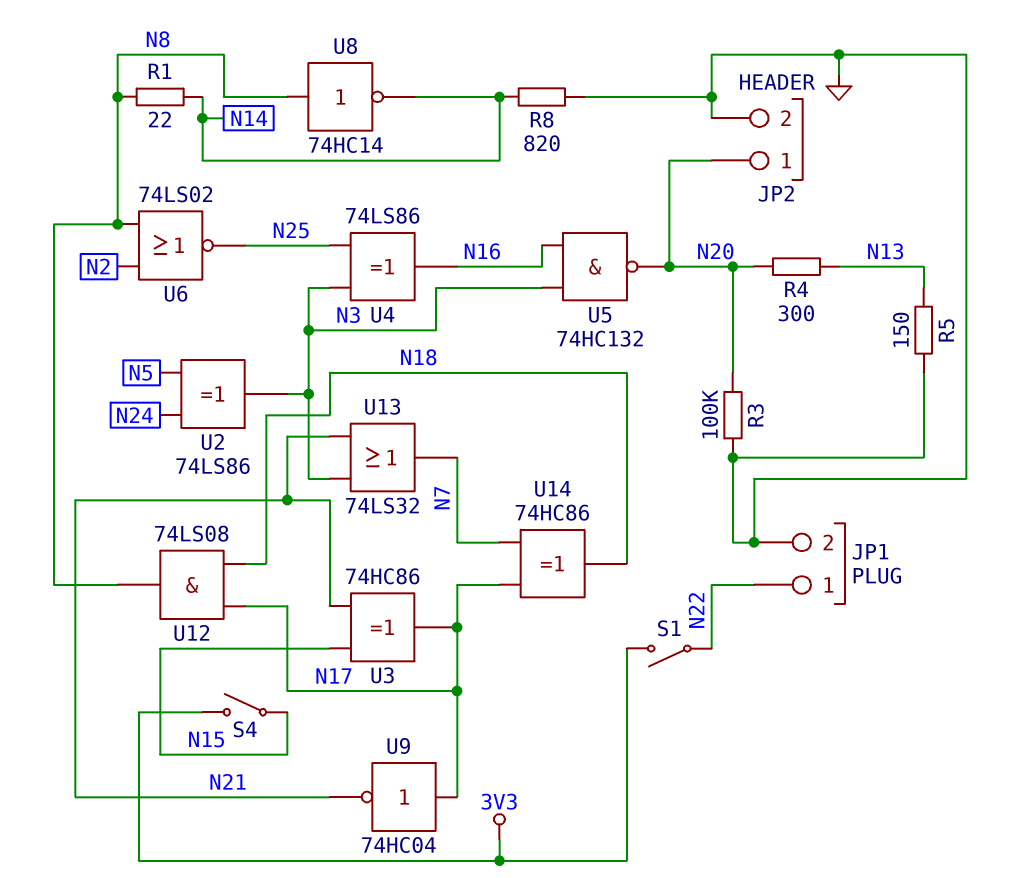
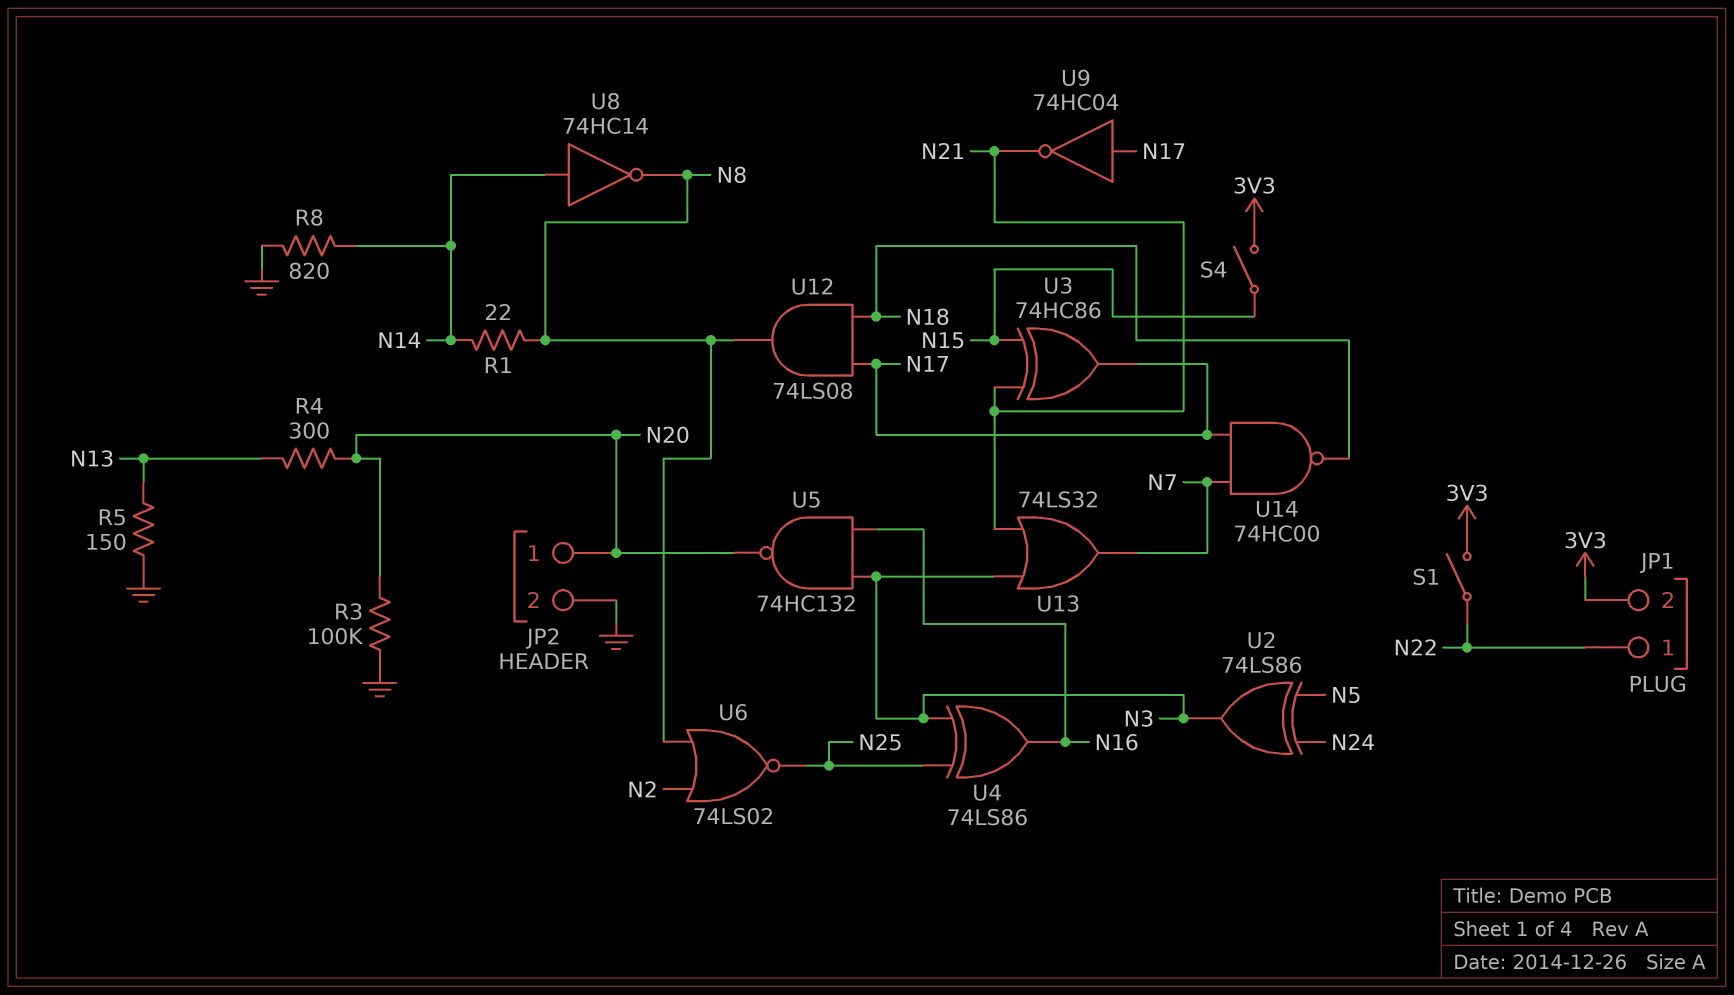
JP1 pin 2: GND -> 3V3
U8: NOT 74HC14 (in N8, out N14) -> NOT 74HC14 (in N14, out N8)
U14: XOR 74HC86 (in N7, in N17, out N18) -> NAND 74HC00 (in N7, in N17, out N18)

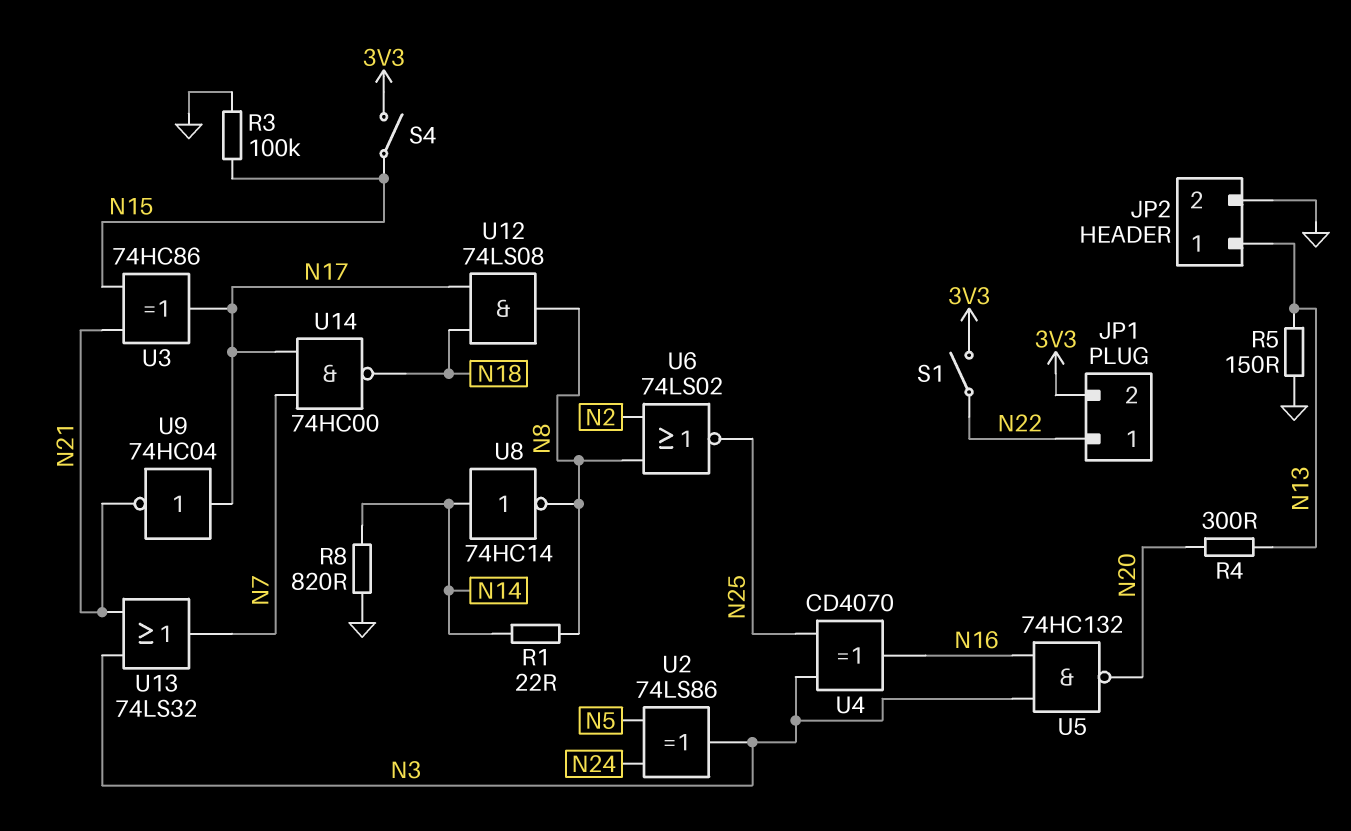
JP2 pin 1: N20 -> N13
R3: 100k (GND, N20) -> 100k (GND, N15)
U4: XOR 74LS86 (in N3, in N25, out N16) -> XOR CD4070 (in N3, in N25, out N16)

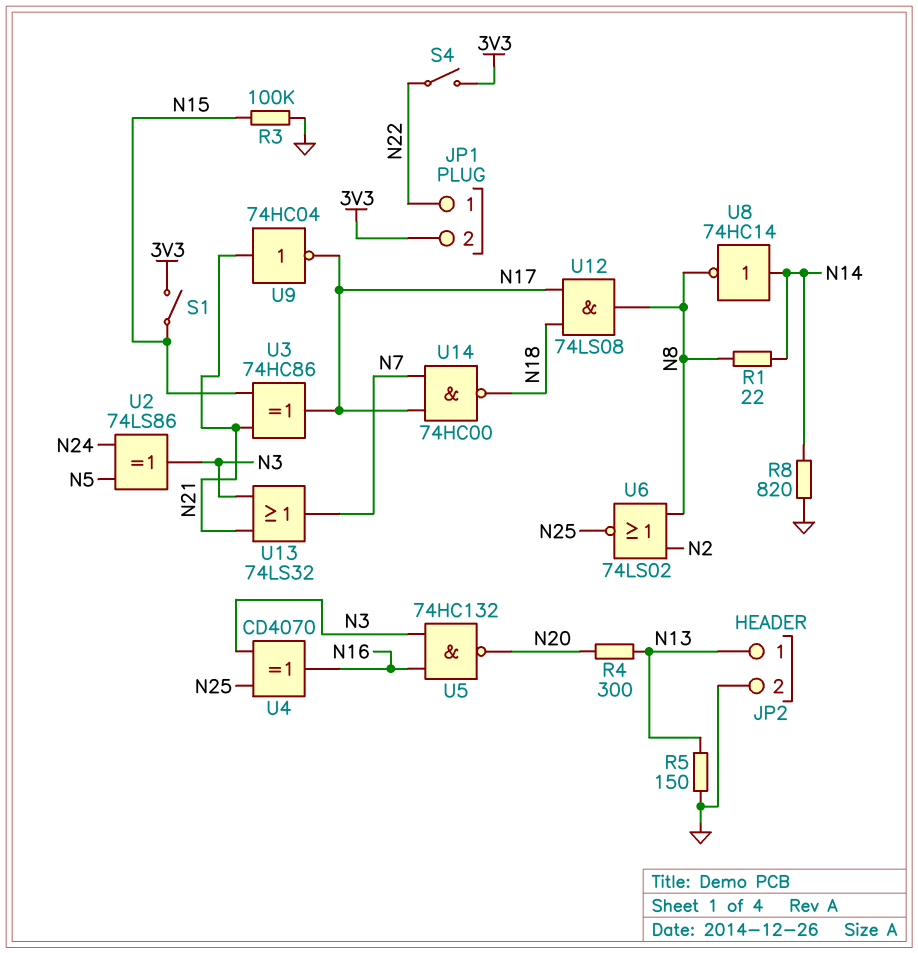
S1: switch (3V3, N22) -> switch (3V3, N15)
S4: switch (3V3, N15) -> switch (3V3, N22)
U9: NOT 74HC04 (in N17, out N21) -> NOT 74HC04 (in N21, out N17)

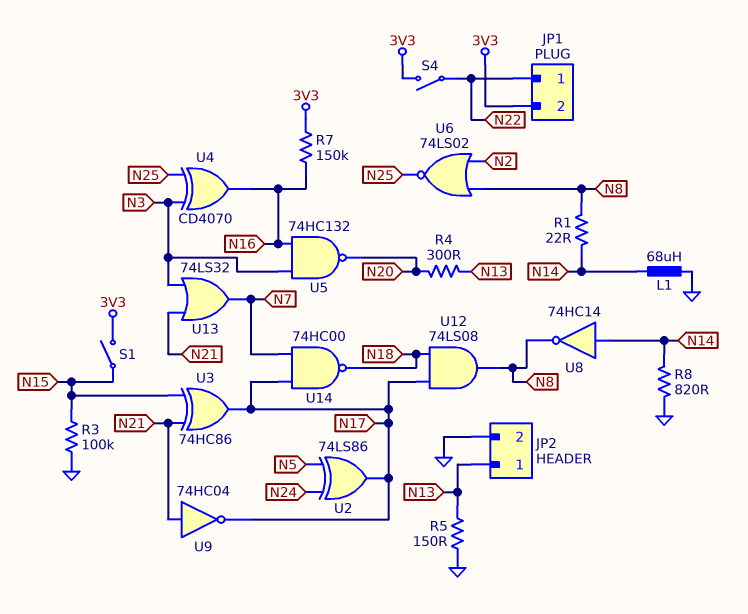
L1: none -> 68uH (GND, N14)
R7: none -> 150k (3V3, N16)
U2: XOR 74LS86 (in N5, in N24, out N3) -> XOR 74LS86 (in N5, in N24, out N17)

